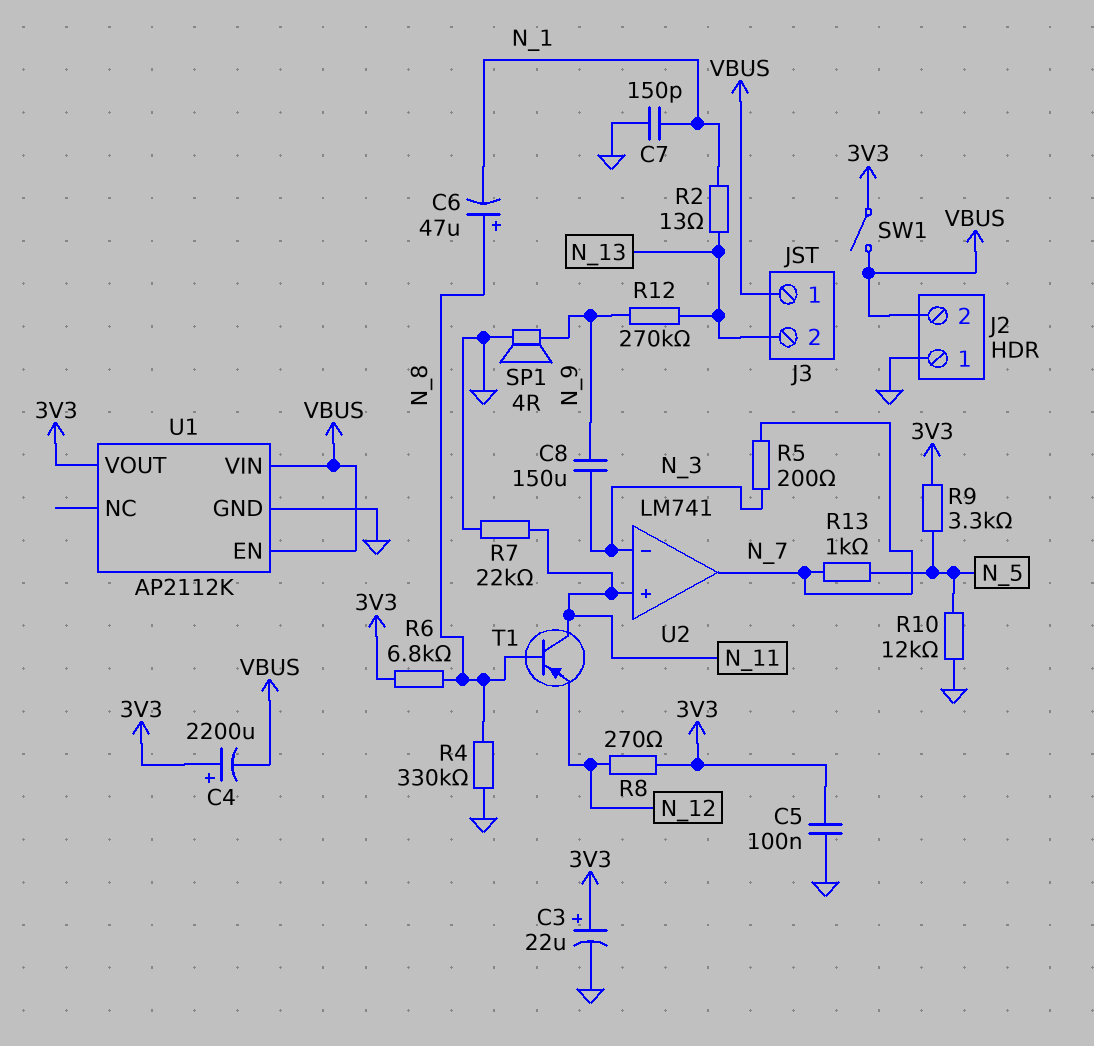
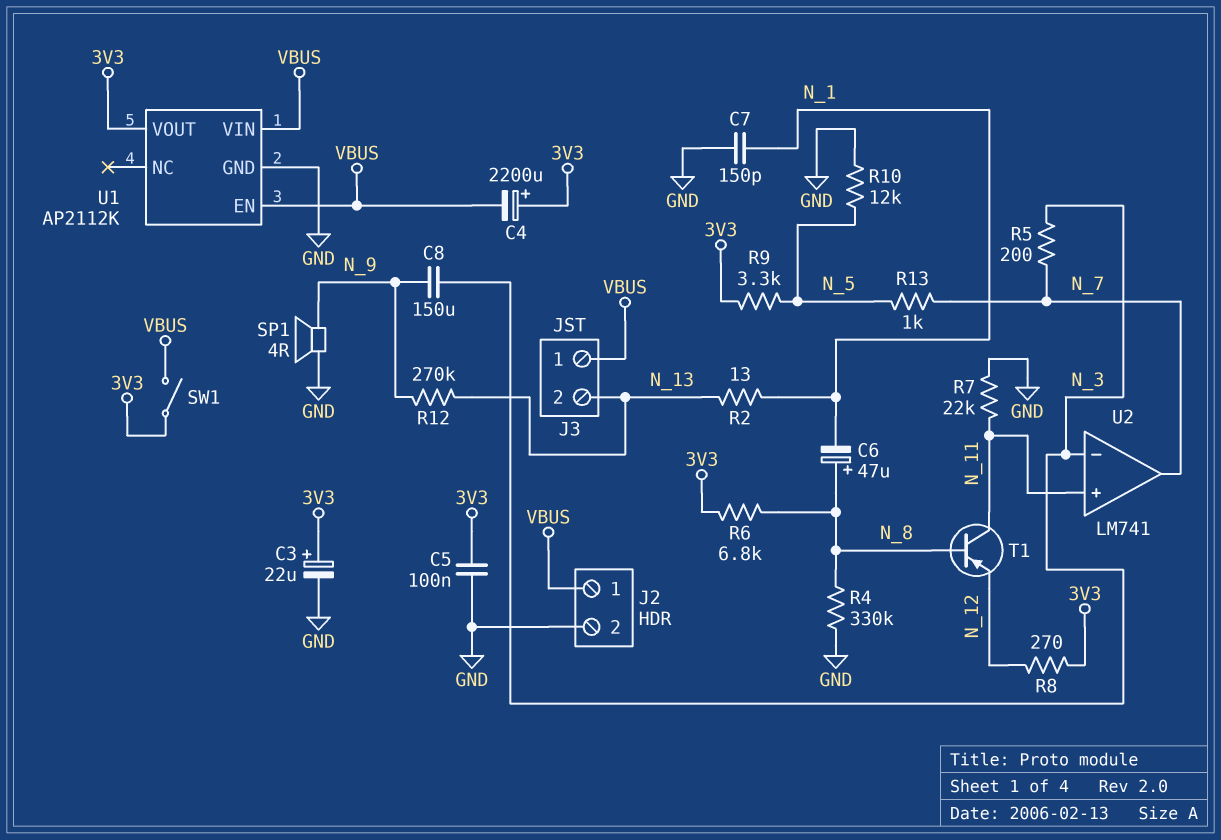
J2 pin 1: GND -> VBUS
J2 pin 2: VBUS -> GND

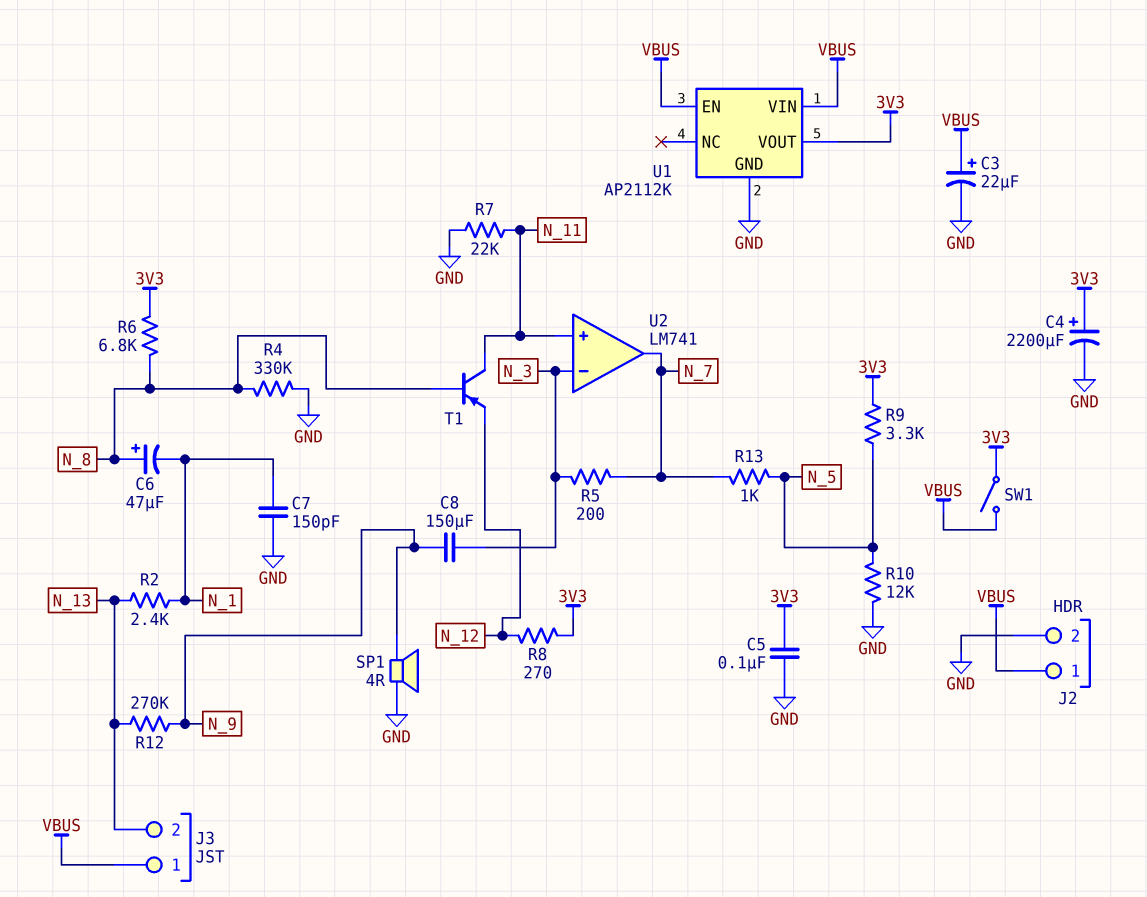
C3: 22uF (plus 3V3, minus GND) -> 22uF (plus VBUS, minus GND)
C4: 2200uF (plus 3V3, minus VBUS) -> 2200uF (plus 3V3, minus GND)
R2: 13 (N_1, N_13) -> 2.4k (N_1, N_13)

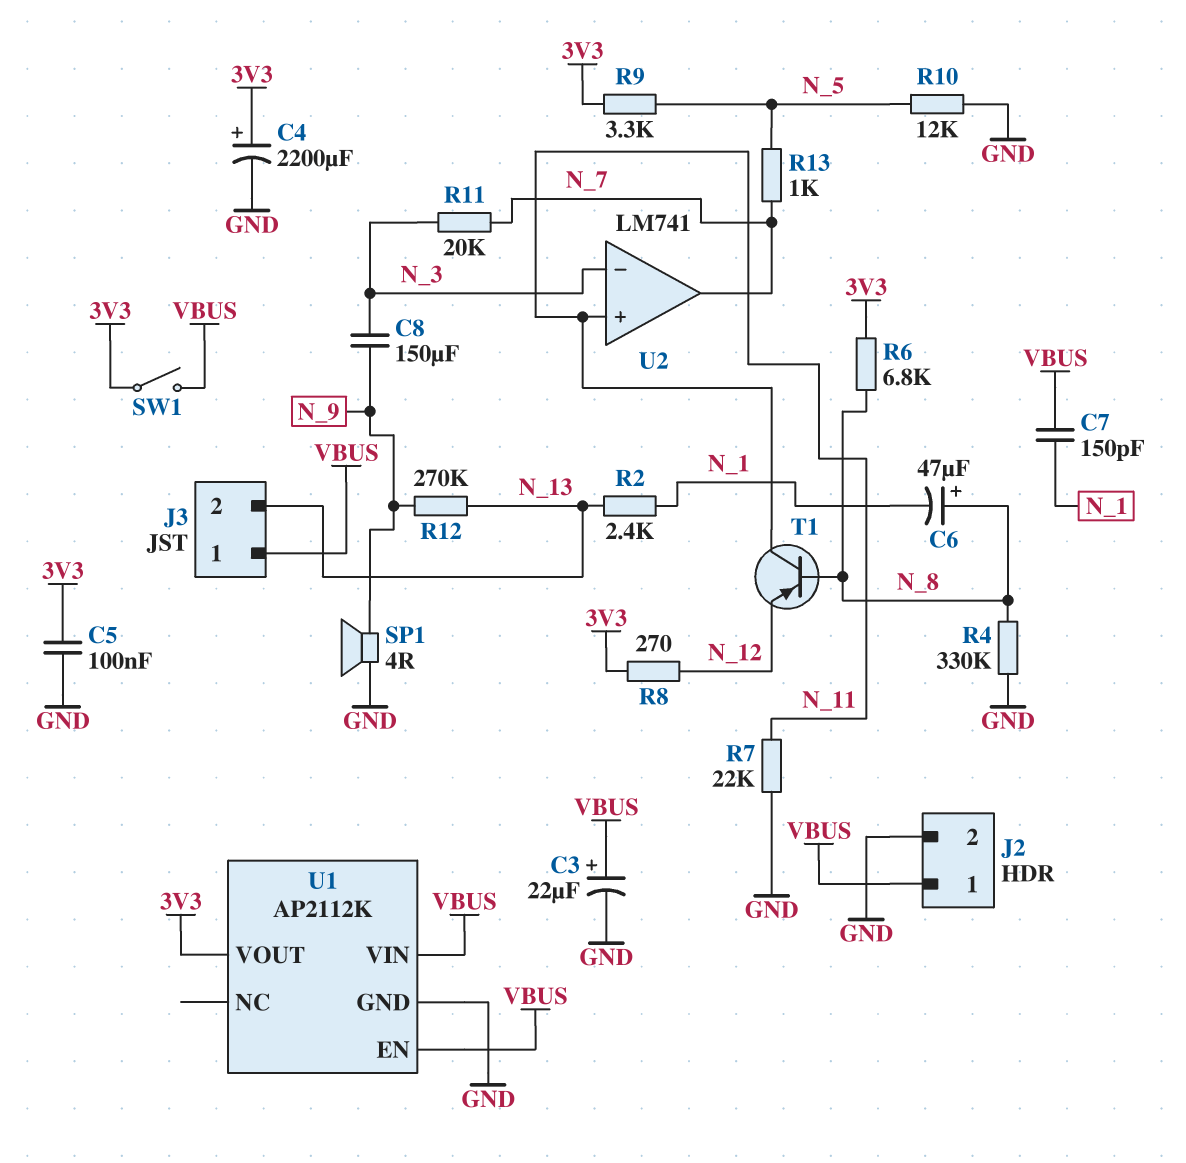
C7: 150pF (GND, N_1) -> 150pF (N_1, VBUS)
R5: 200 (N_3, N_7) -> none
R11: none -> 20k (N_3, N_7)

